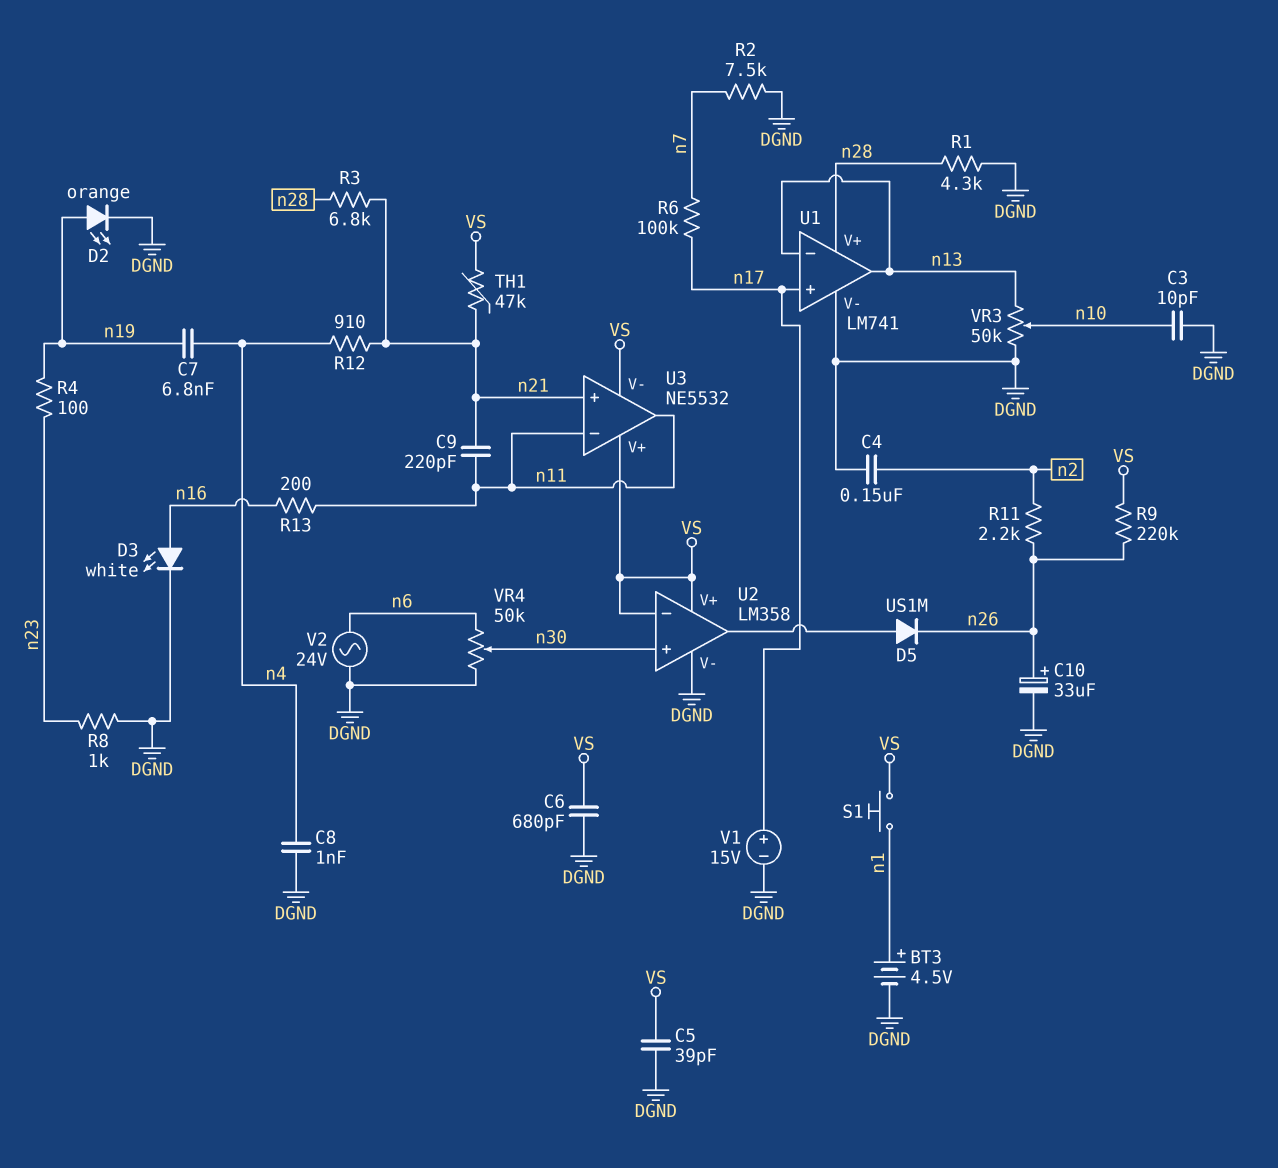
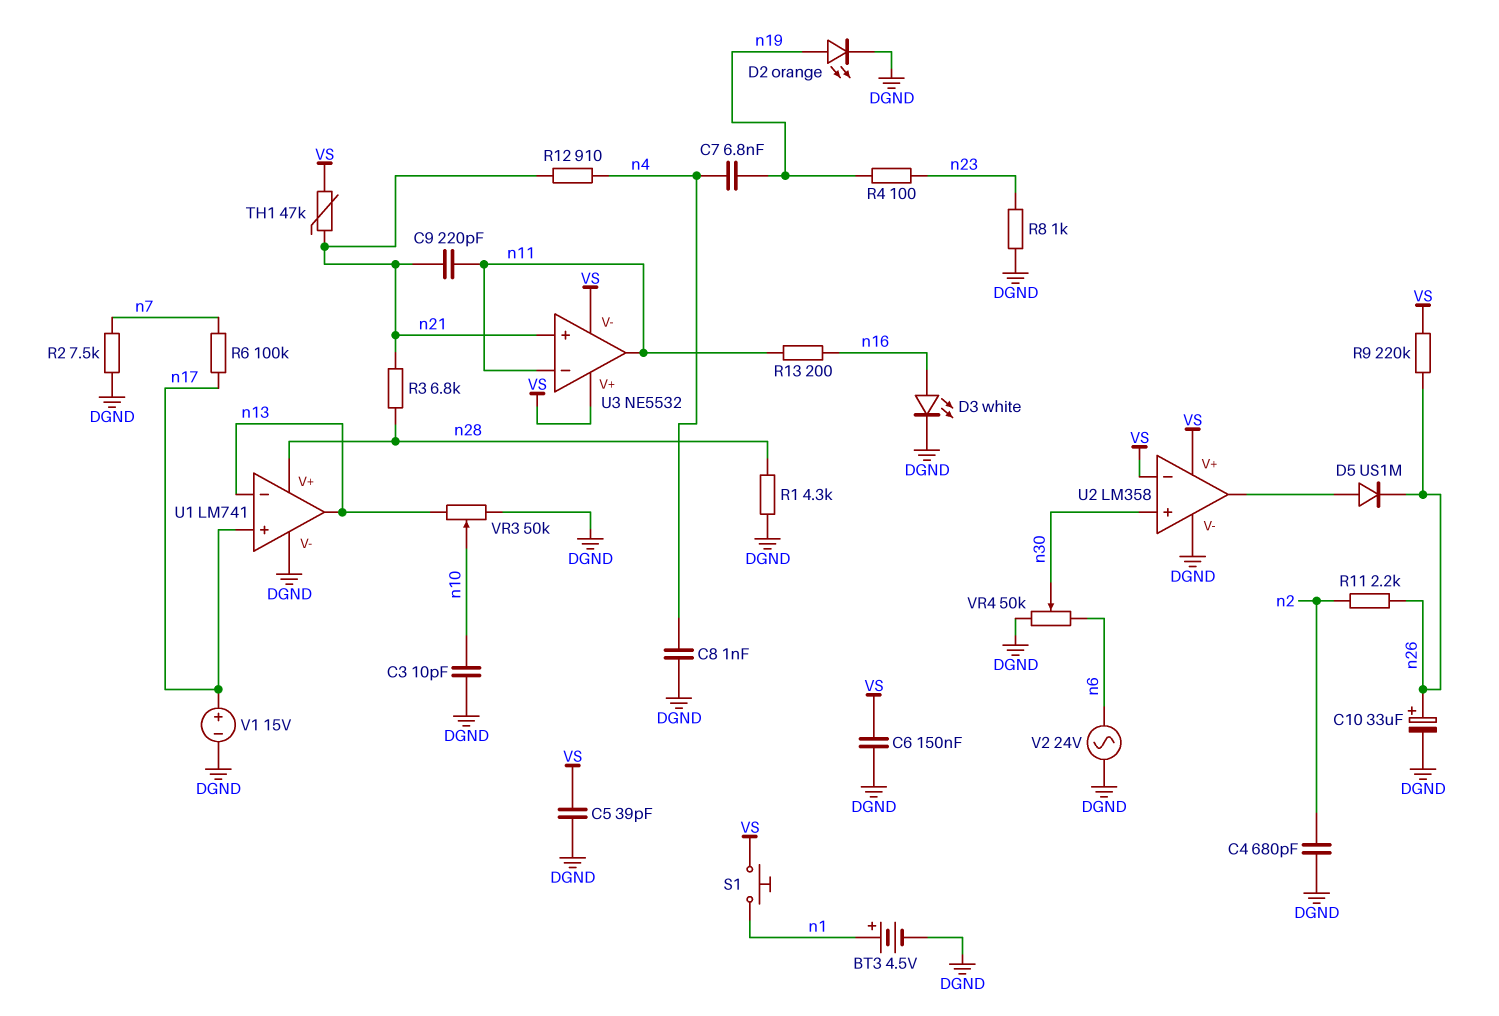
C4: 150nF (DGND, n2) -> 680pF (DGND, n2)
C6: 680pF (DGND, VS) -> 150nF (DGND, VS)

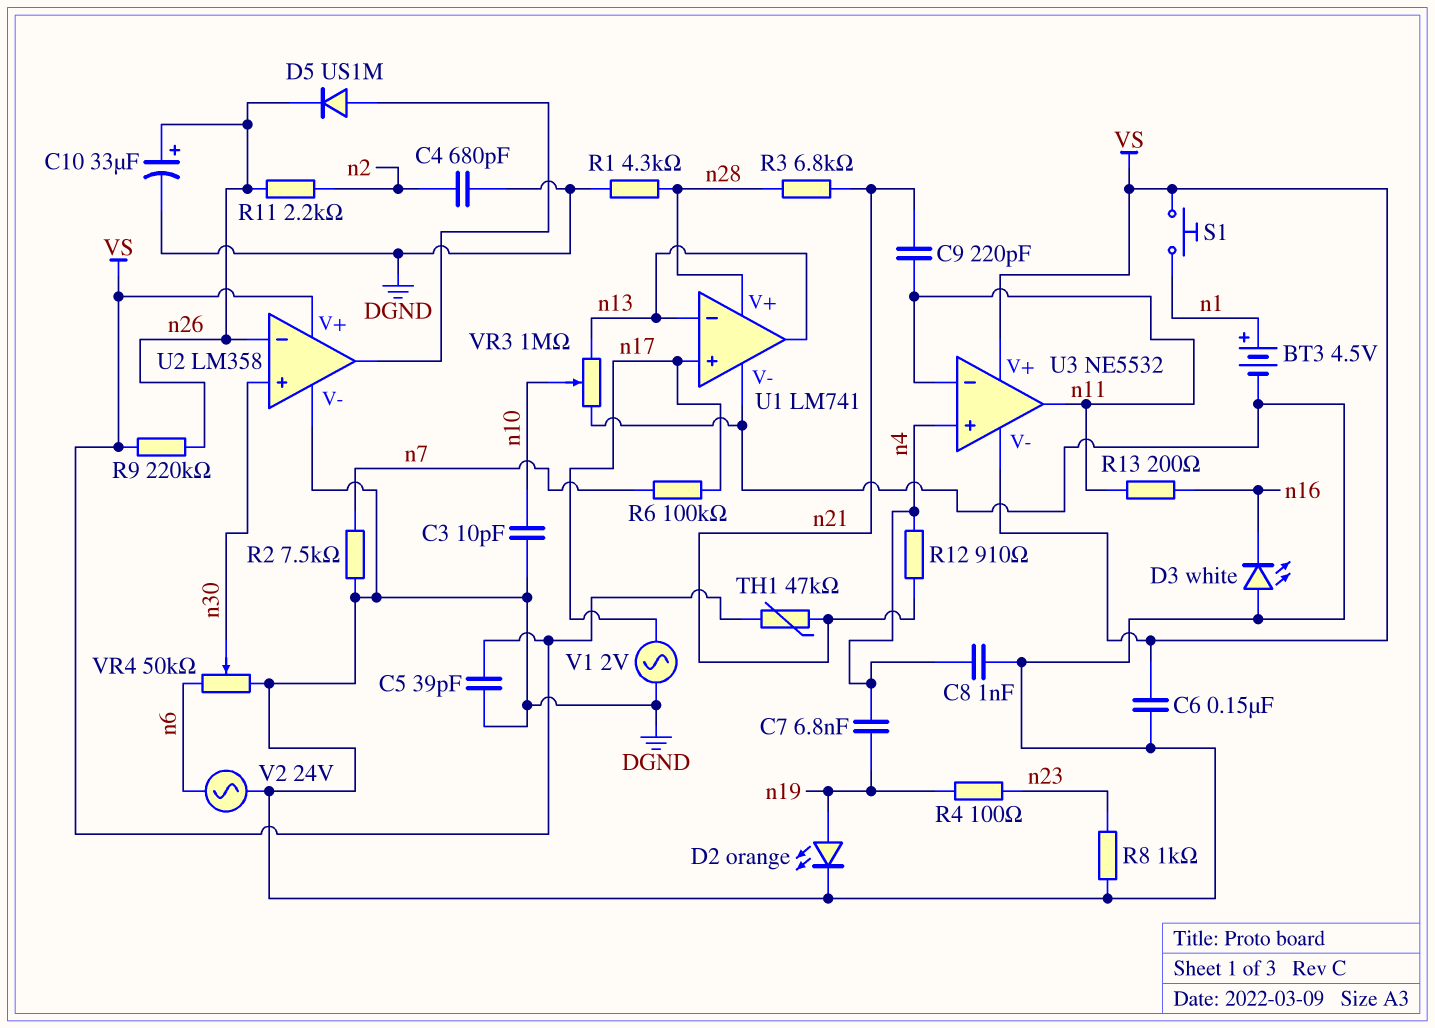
D3: LED white (A n16, K DGND) -> LED white (A DGND, K n16)
U2 pin in-: VS -> n26
U3 pin in+: n21 -> n4
V1: 15V (plus n17, minus DGND) -> AC 2V (DGND, n17)
VR3: 50k (DGND, n13, wiper n10) -> 1M (DGND, n13, wiper n10)

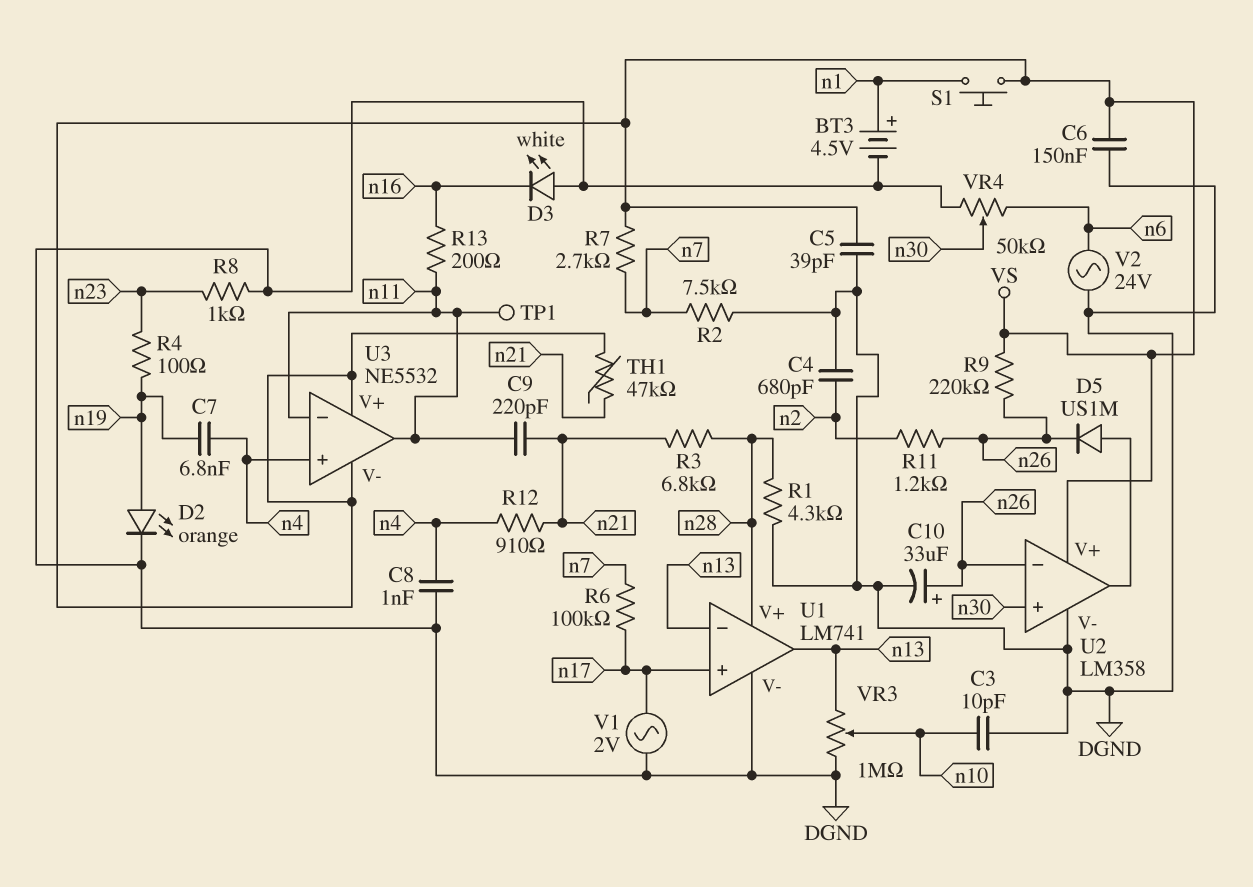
R7: none -> 2.7k (VS, n7)
R11: 2.2k (n2, n26) -> 1.2k (n2, n26)
TP1: none -> test point (n11)

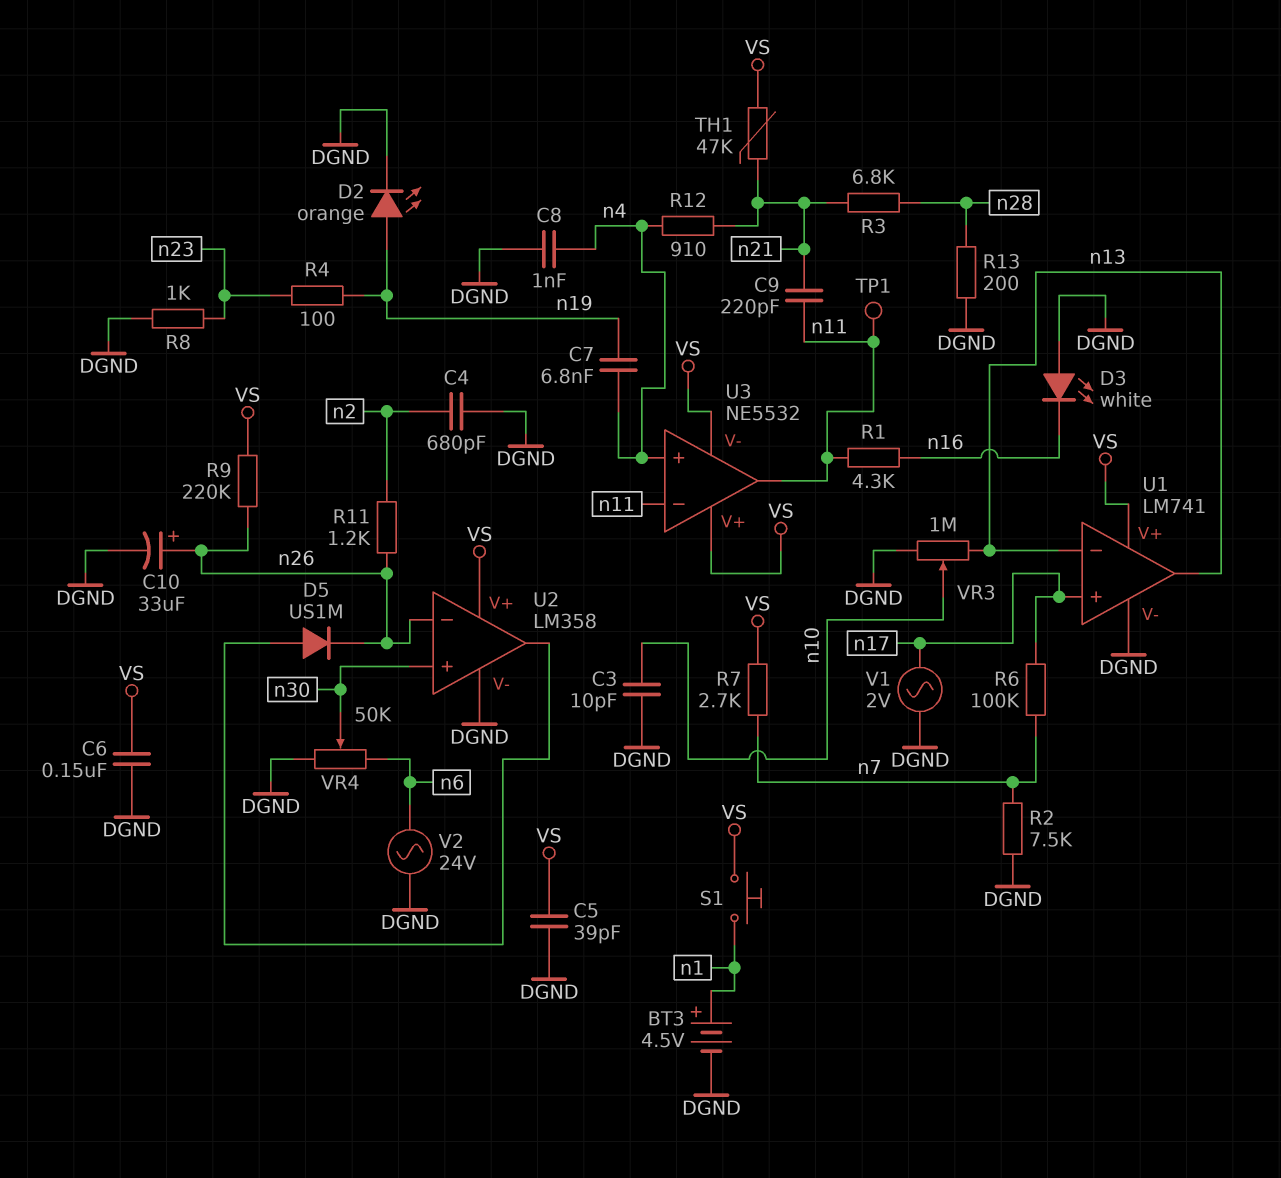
R1: 4.3k (DGND, n28) -> 4.3k (n11, n16)
R13: 200 (n11, n16) -> 200 (DGND, n28)
U1 pin V+: n28 -> VS

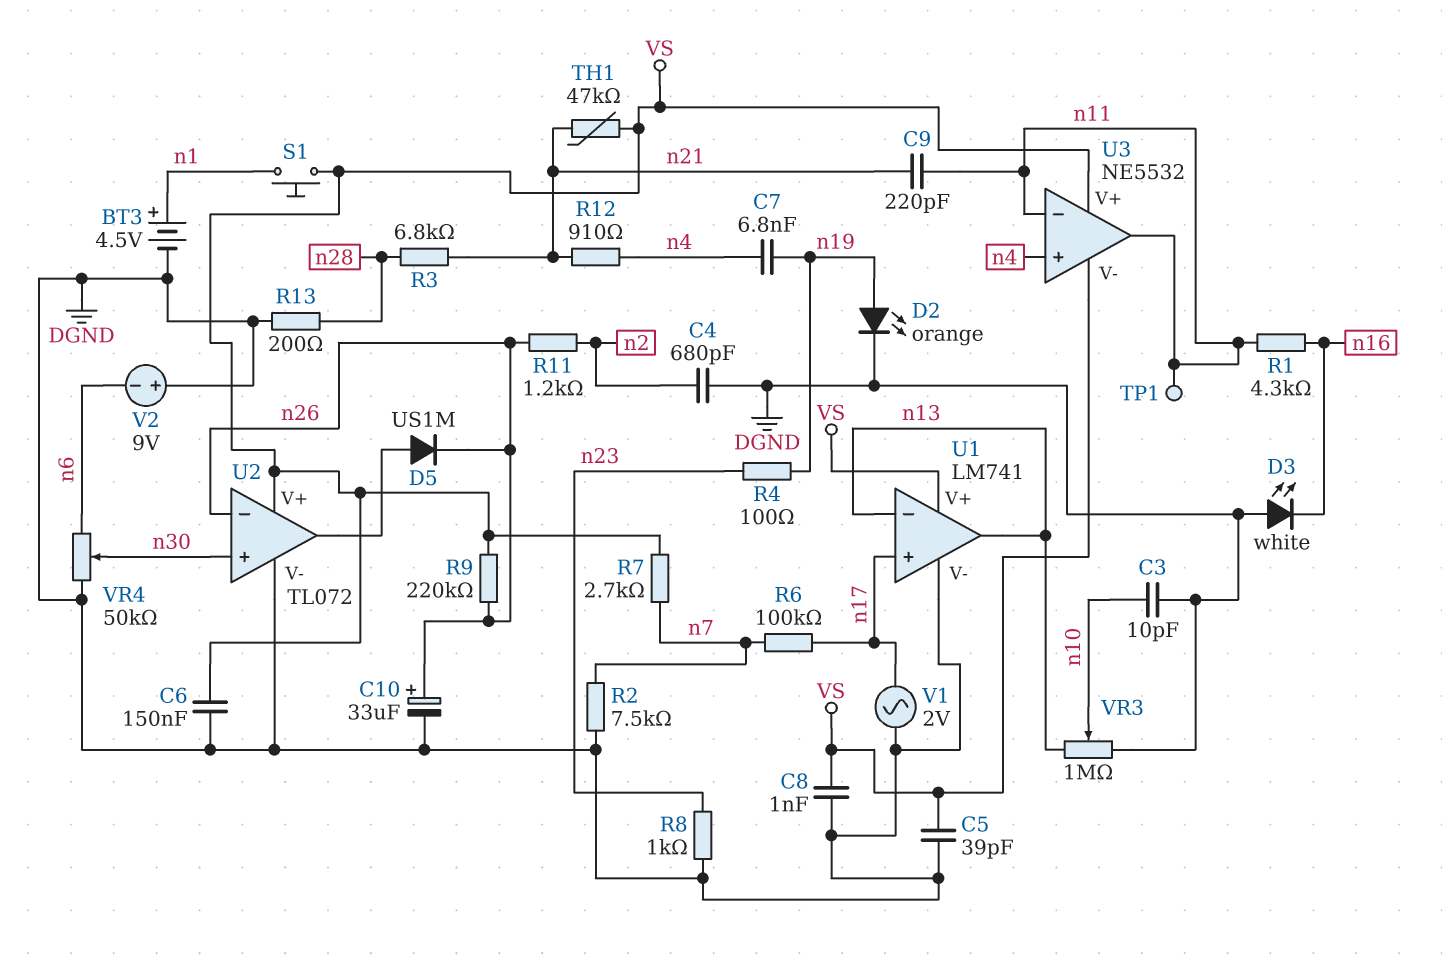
C8: 1nF (DGND, n4) -> 1nF (DGND, VS)
U2: LM358 -> TL072
V2: AC 24V (DGND, n6) -> 9V (plus DGND, minus n6)

